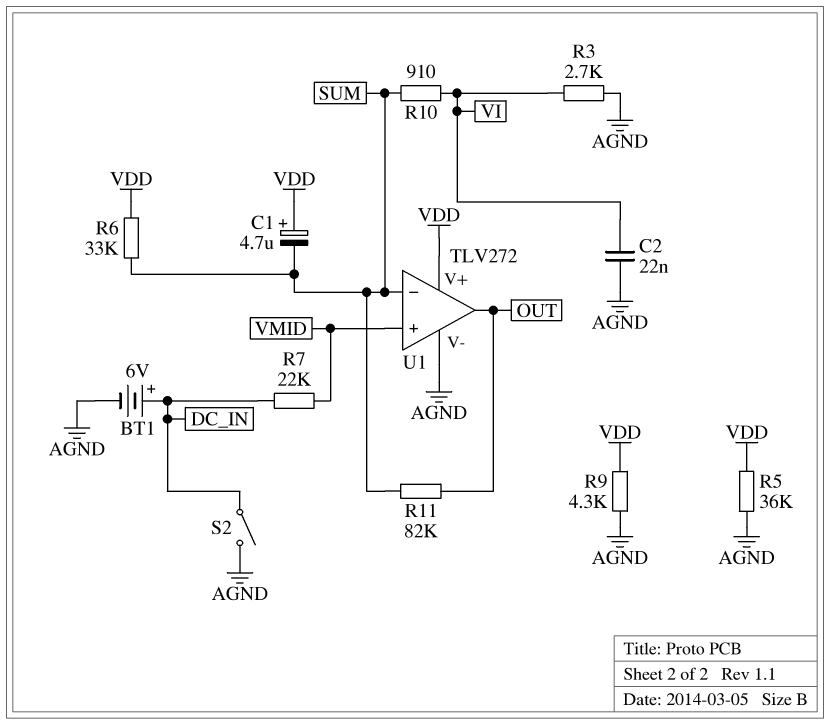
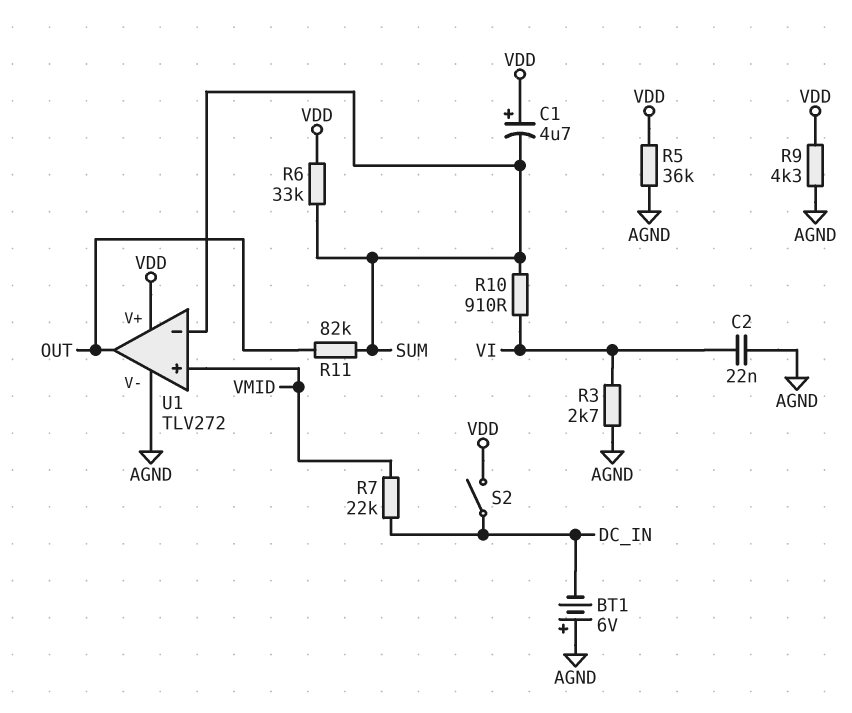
BT1: 6V (plus DC_IN, minus AGND) -> 6V (plus AGND, minus DC_IN)
S2: switch (AGND, DC_IN) -> switch (DC_IN, VDD)

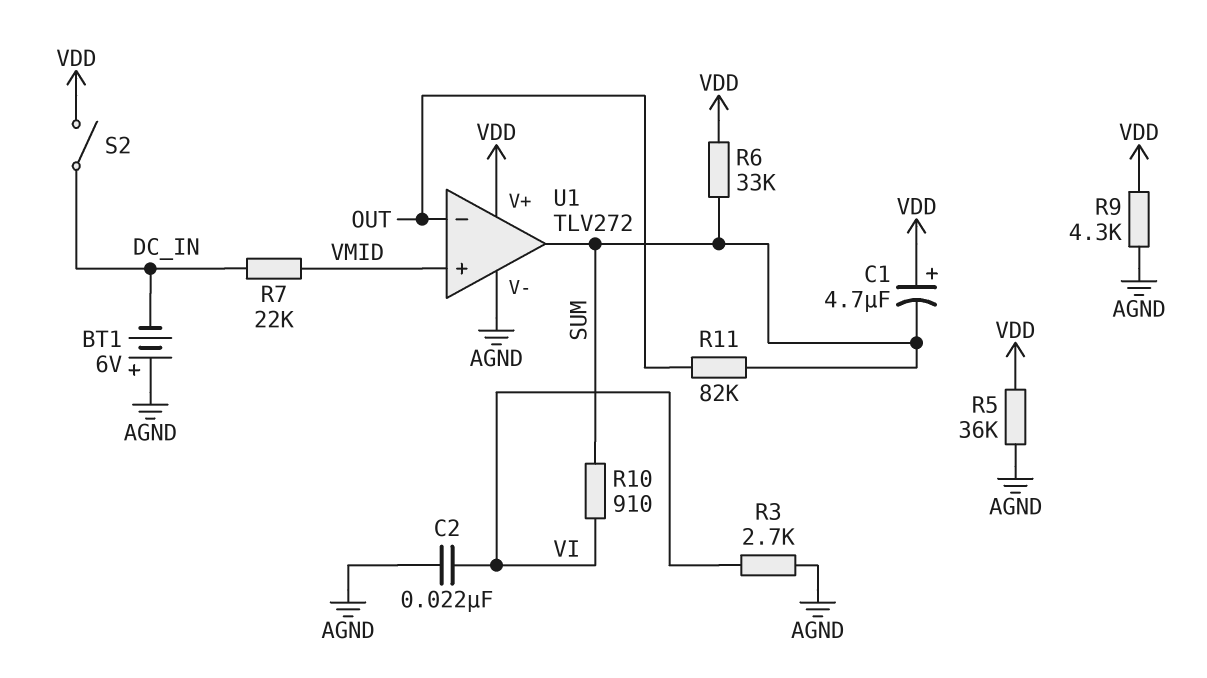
U1 pin in-: SUM -> OUT
U1 pin out: OUT -> SUM

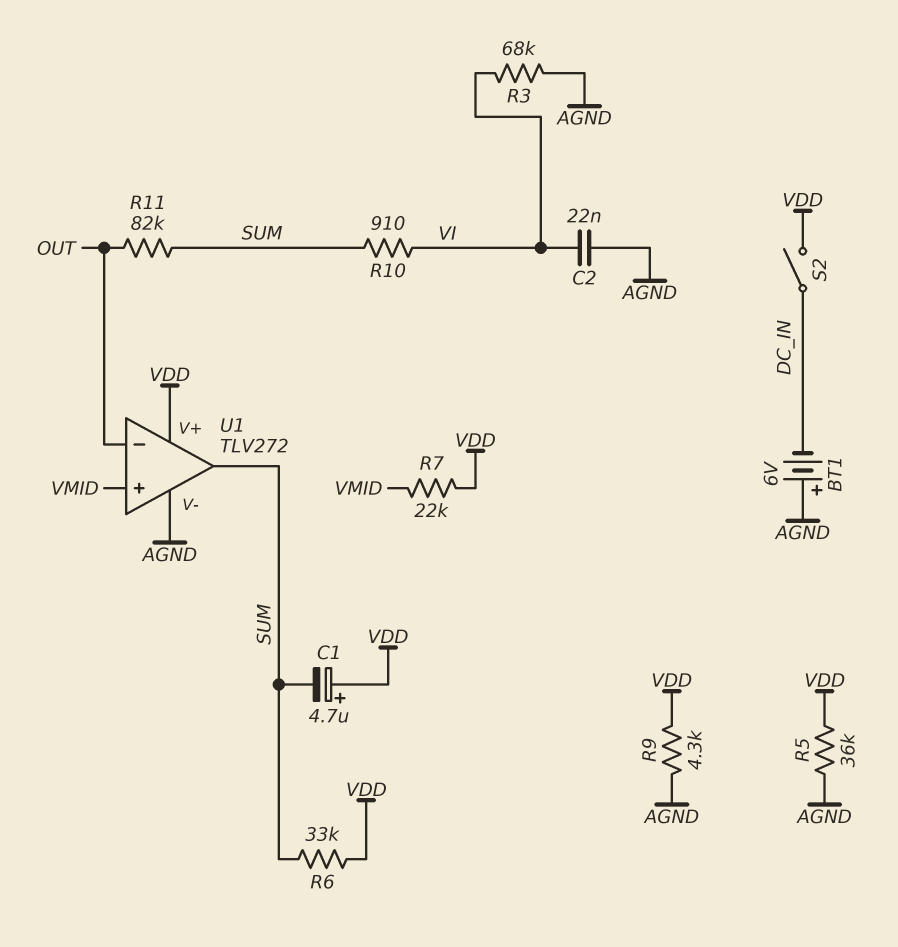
R3: 2.7k (AGND, VI) -> 68k (AGND, VI)
R7: 22k (DC_IN, VMID) -> 22k (VDD, VMID)

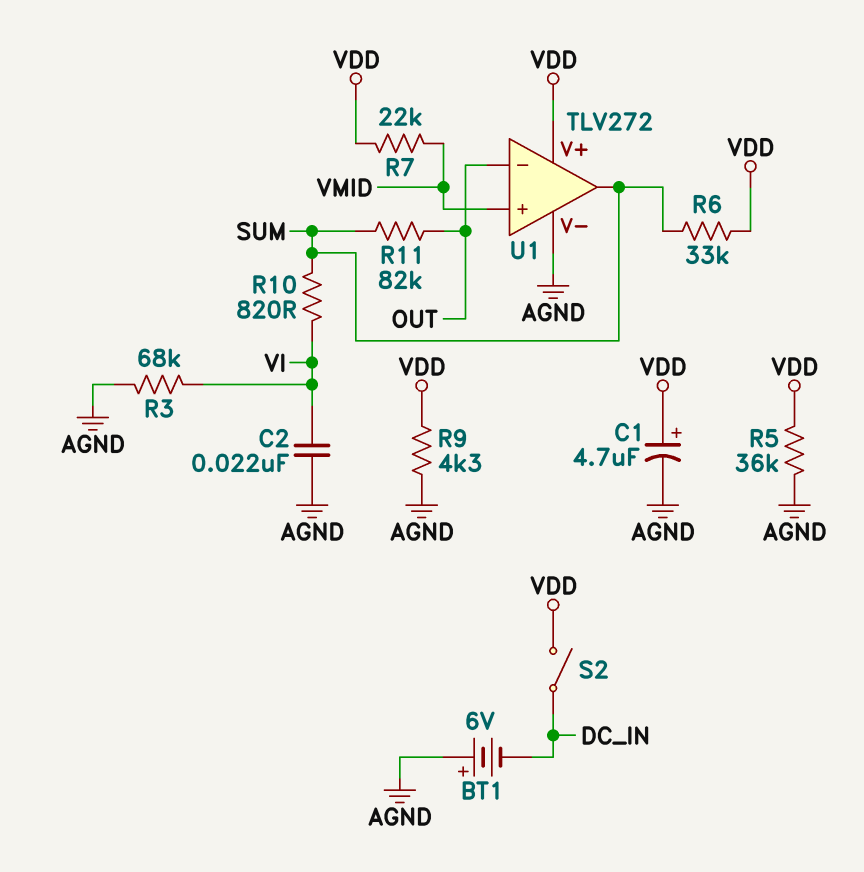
C1: 4.7uF (plus VDD, minus SUM) -> 4.7uF (plus VDD, minus AGND)
R10: 910 (SUM, VI) -> 820 (SUM, VI)

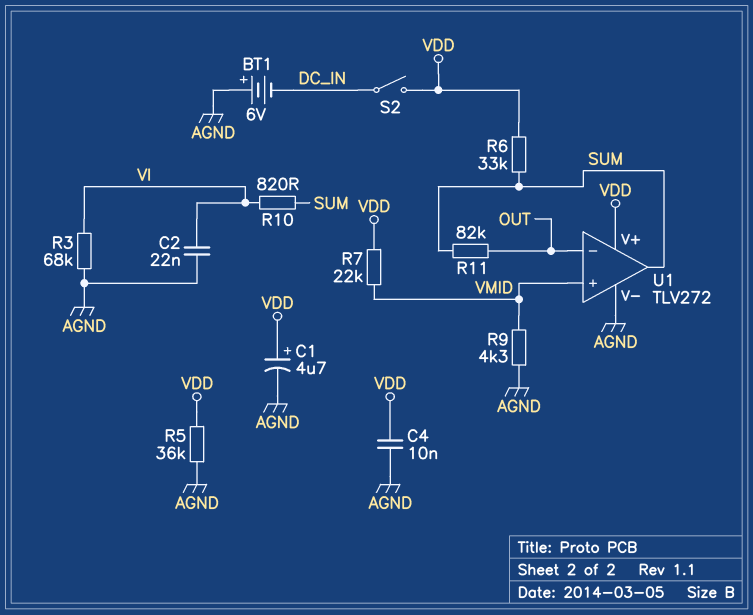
C4: none -> 10nF (AGND, VDD)
R9: 4.3k (AGND, VDD) -> 4.3k (AGND, VMID)

